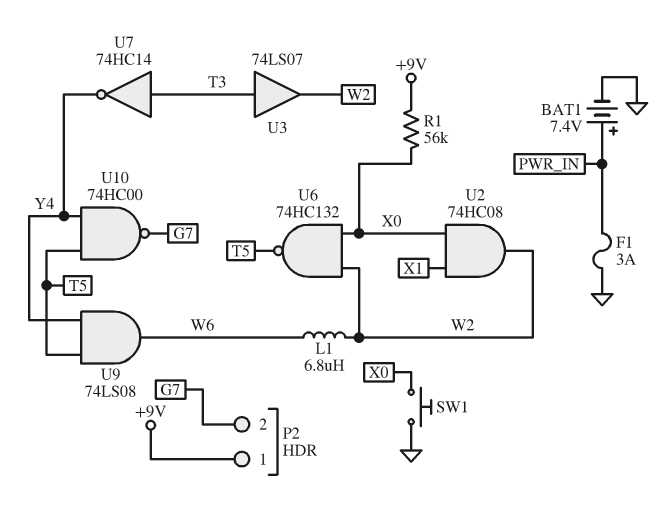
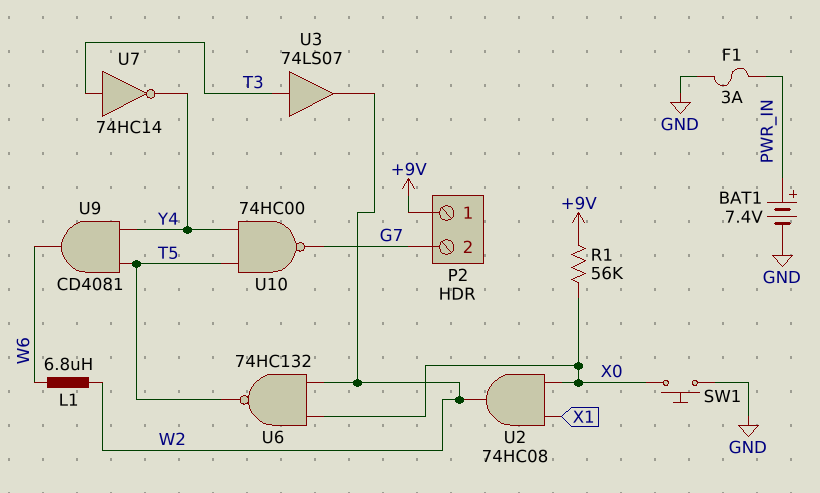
U9: AND 74LS08 (in T5, in Y4, out W6) -> AND CD4081 (in T5, in Y4, out W6)

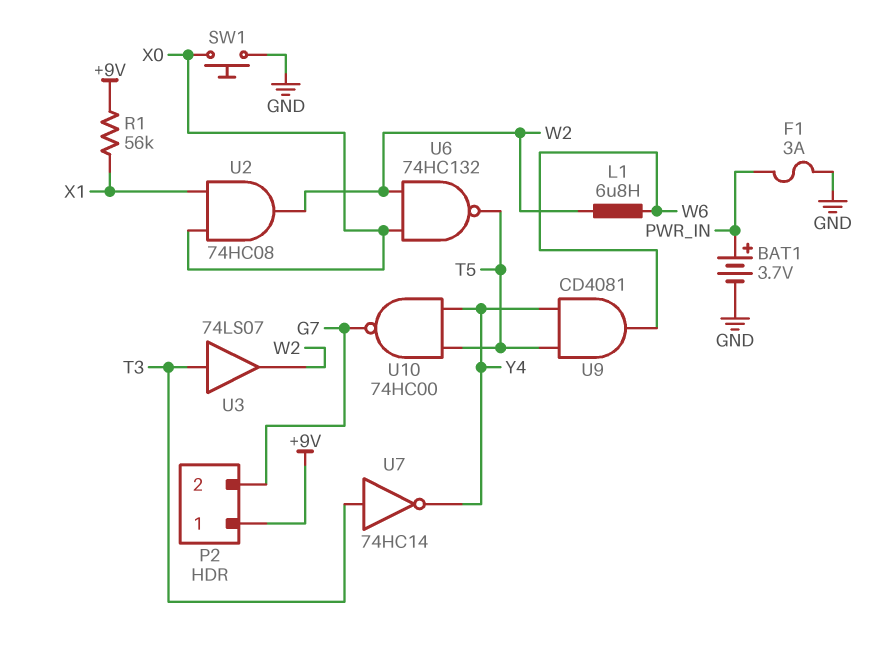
BAT1: 7.4V (plus PWR_IN, minus GND) -> 3.7V (plus PWR_IN, minus GND)
R1: 56k (+9V, X0) -> 56k (+9V, X1)

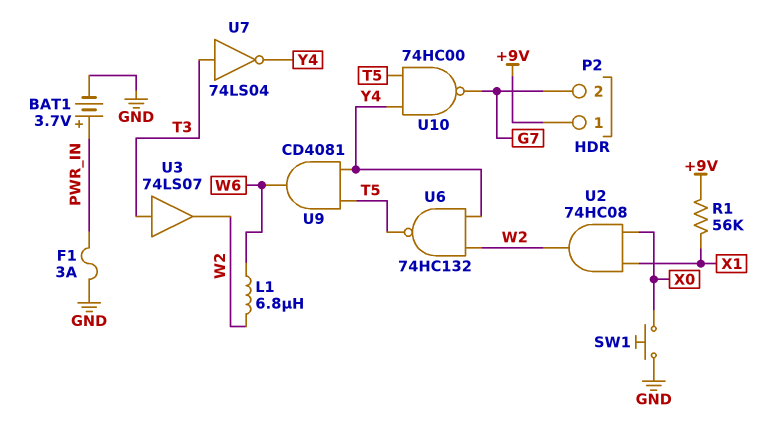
U6: NAND 74HC132 (in W2, in X0, out T5) -> NAND 74HC132 (in W2, in Y4, out T5)
U7: NOT 74HC14 (in T3, out Y4) -> NOT 74LS04 (in T3, out Y4)

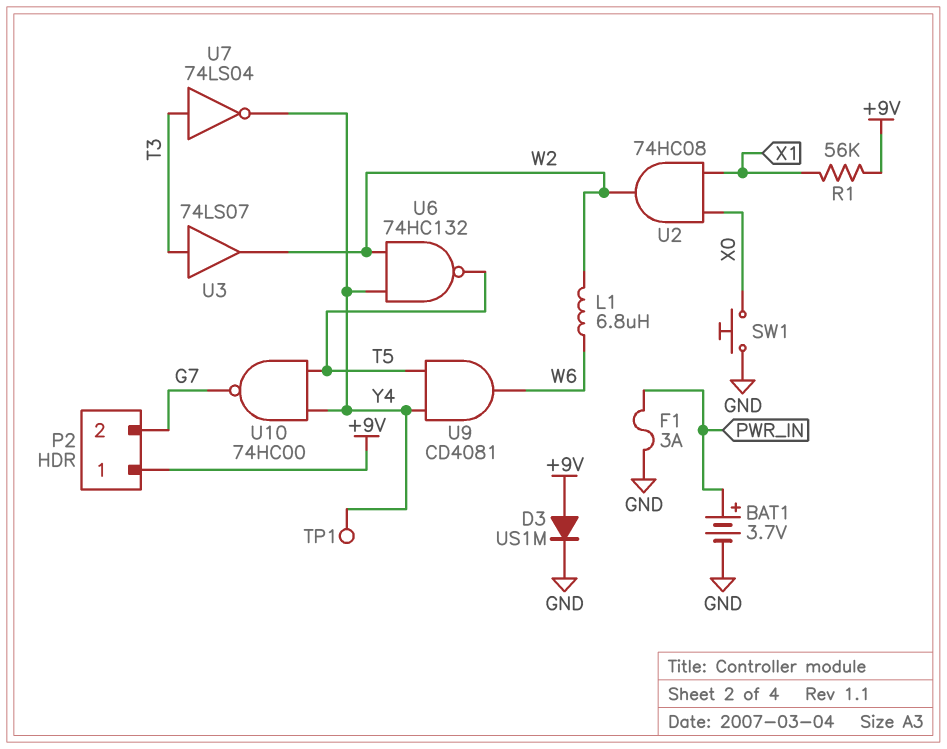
D3: none -> diode US1M (A +9V, K GND)
TP1: none -> test point (Y4)

